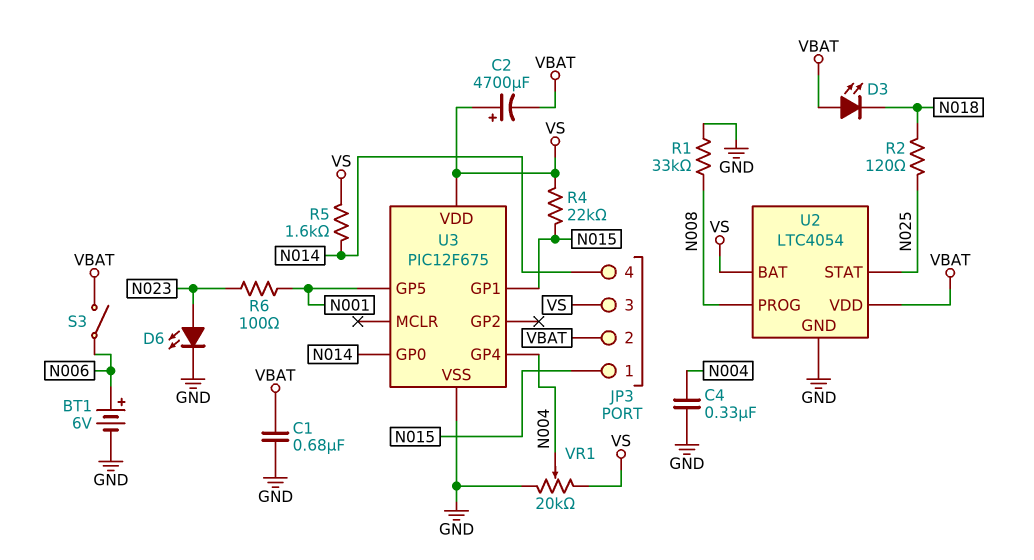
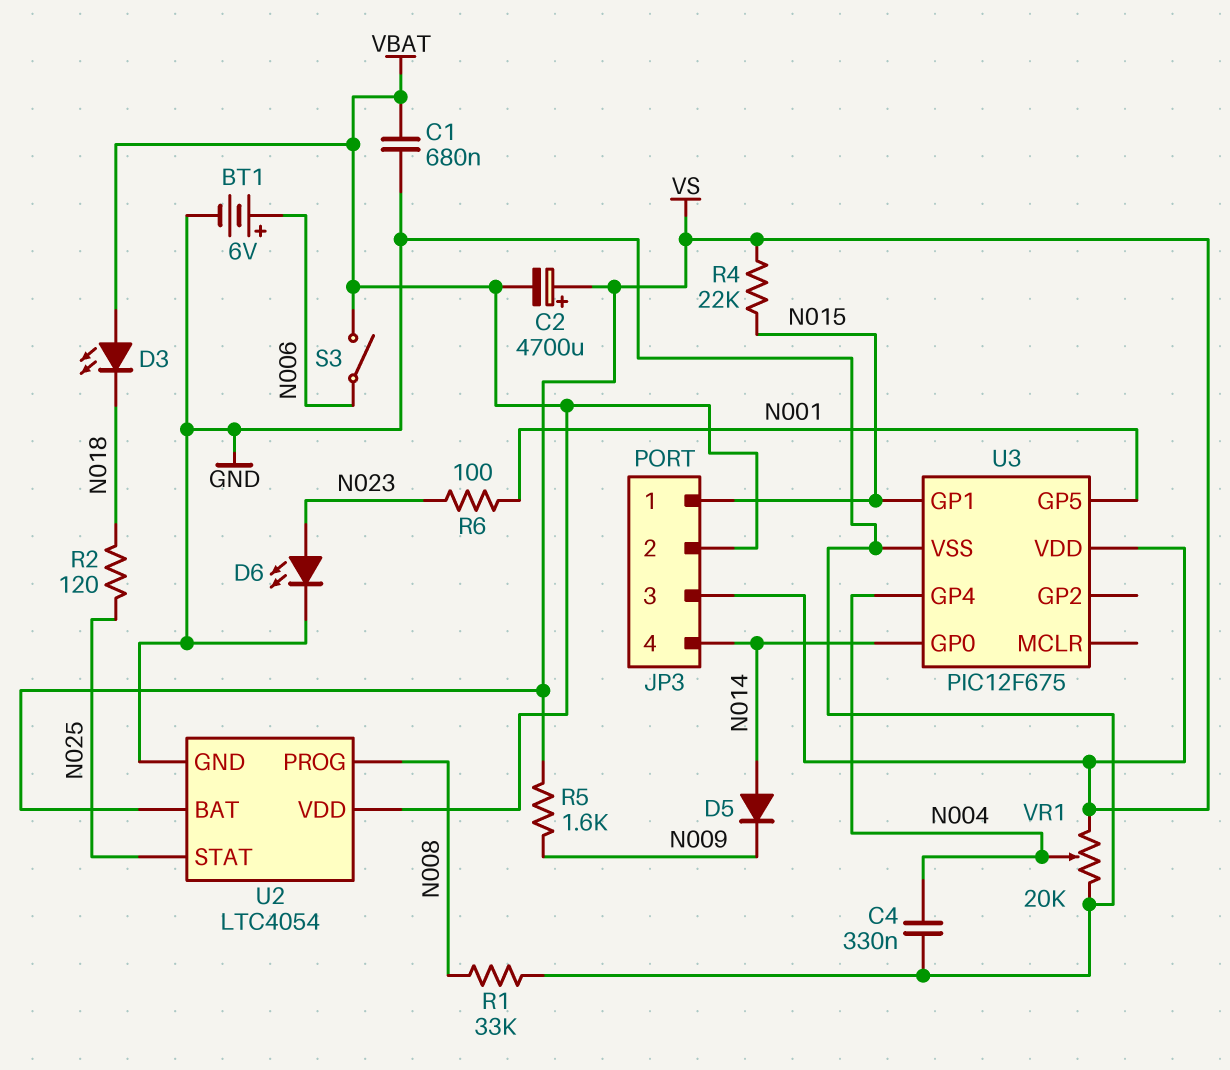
D5: none -> diode (A N014, K N009)
R5: 1.6k (N014, VS) -> 1.6k (N009, VS)

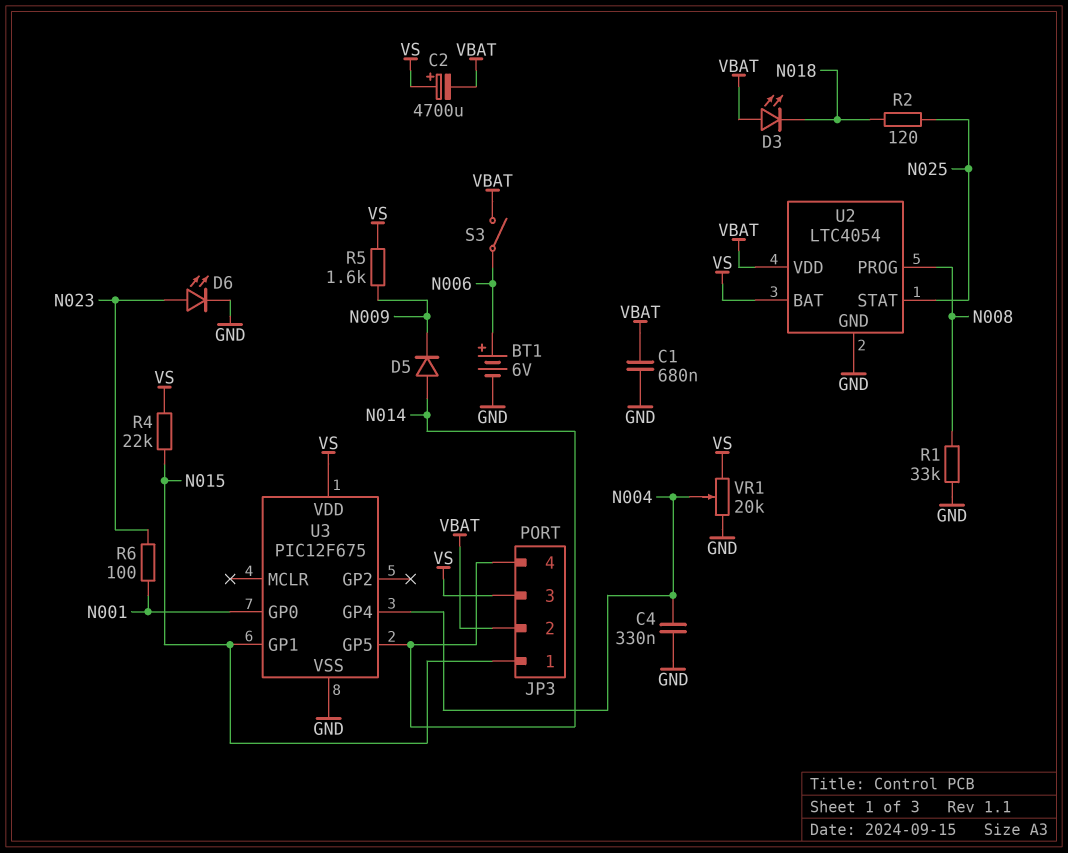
U3 pin GP0: N014 -> N001
U3 pin GP5: N001 -> N014

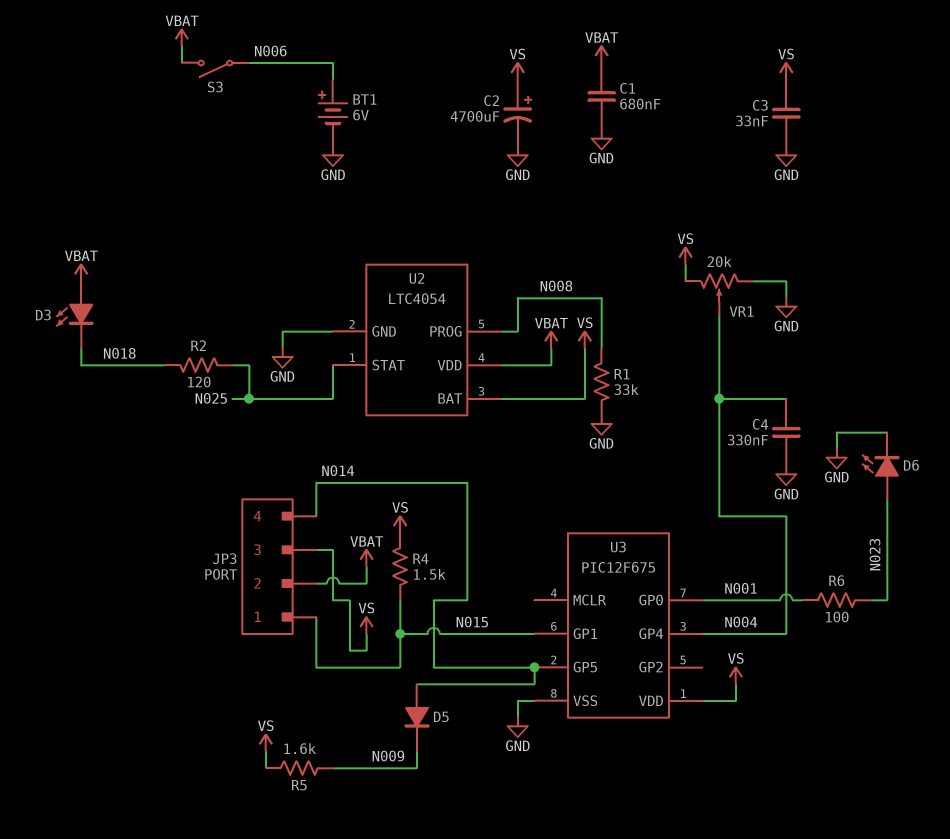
C2: 4700uF (plus VS, minus VBAT) -> 4700uF (plus VS, minus GND)
C3: none -> 33nF (GND, VS)
R4: 22k (N015, VS) -> 1.5k (N015, VS)

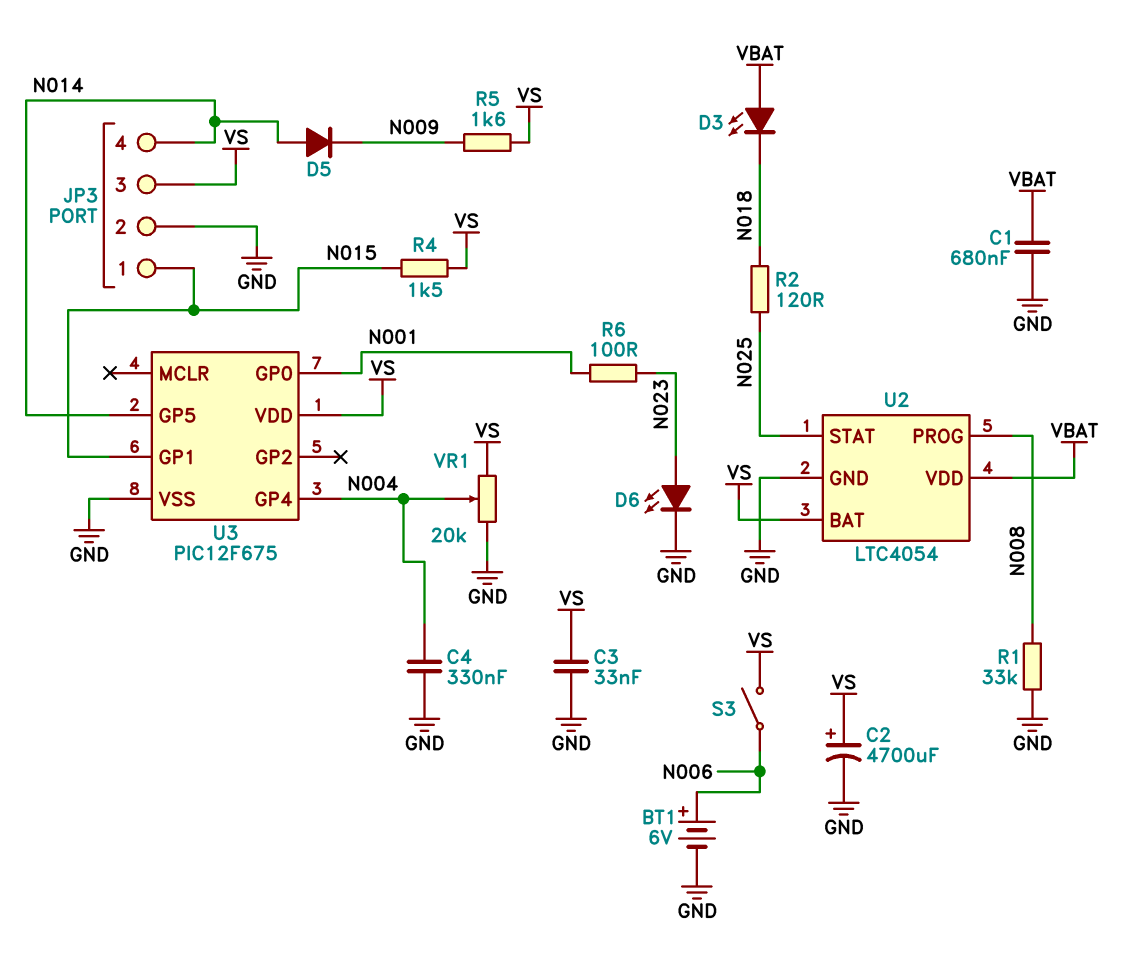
JP3 pin 2: VBAT -> GND
S3: switch (N006, VBAT) -> switch (N006, VS)

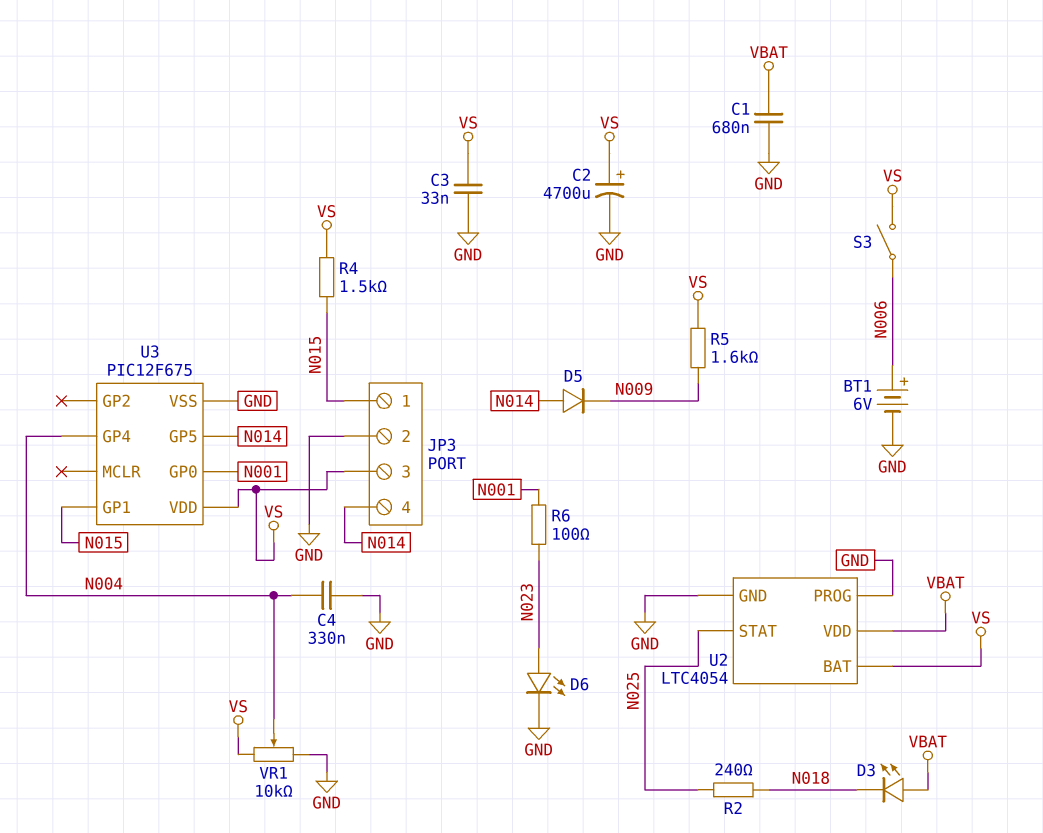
R1: 33k (GND, N008) -> none
R2: 120 (N018, N025) -> 240 (N018, N025)
U2 pin PROG: N008 -> GND
VR1: 20k (GND, VS, wiper N004) -> 10k (GND, VS, wiper N004)

